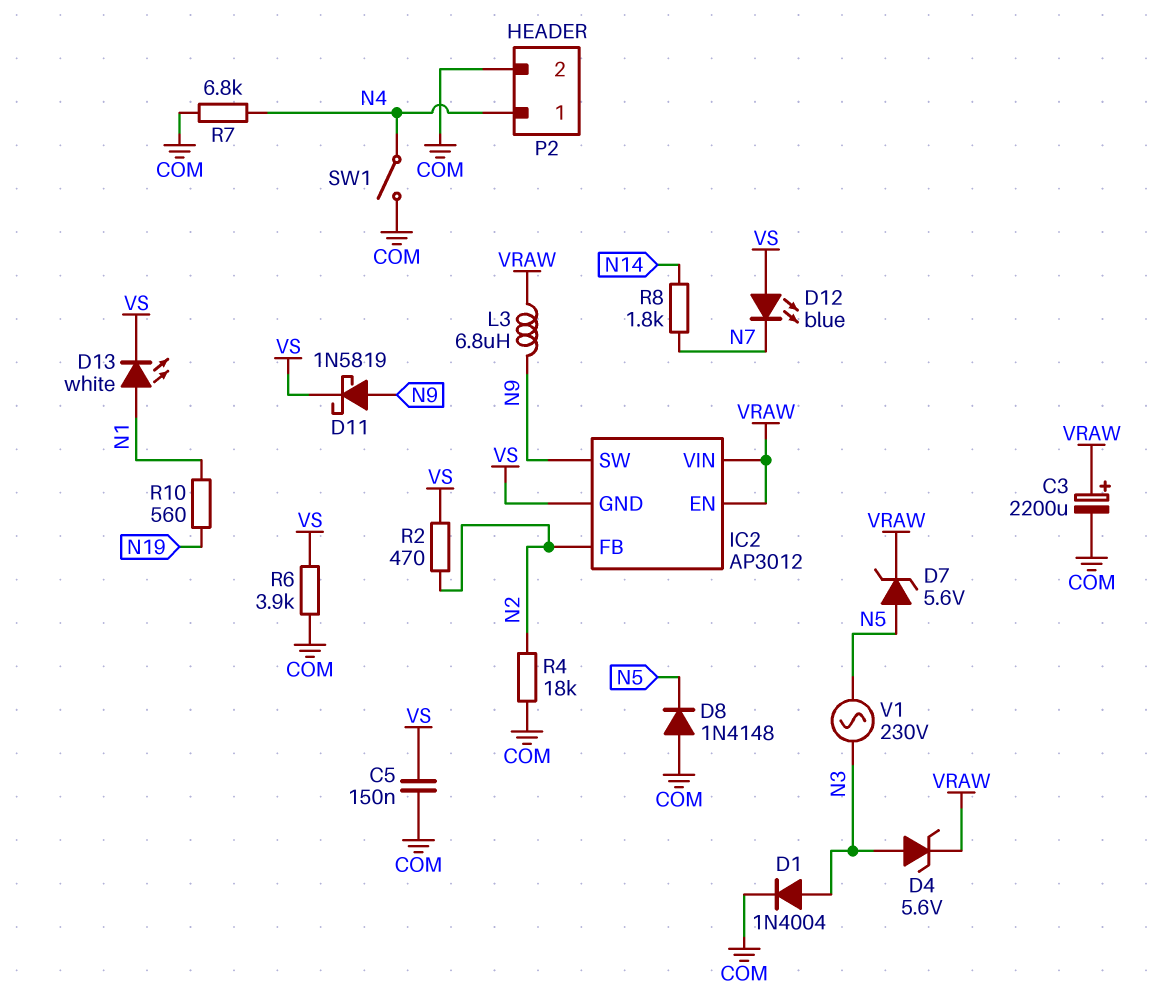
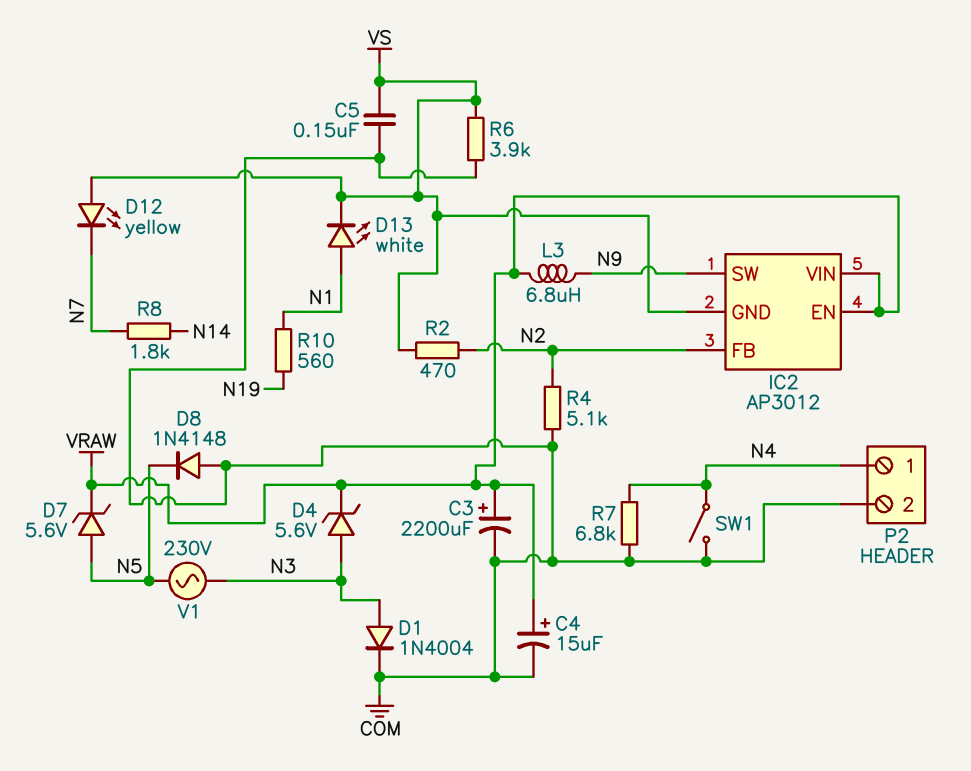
C4: none -> 15uF (plus VRAW, minus COM)
D11: schottky 1N5819 (A N9, K VS) -> none
D12: LED blue (A VS, K N7) -> LED yellow (A VS, K N7)
R4: 18k (COM, N2) -> 5.1k (COM, N2)

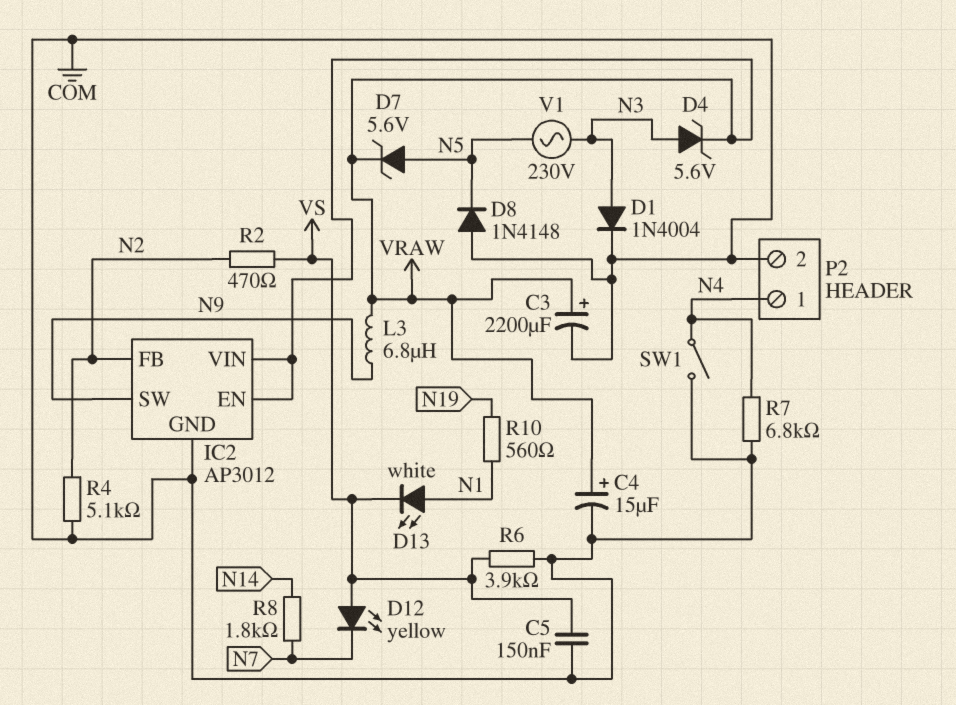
IC2 pin GND: VS -> COM

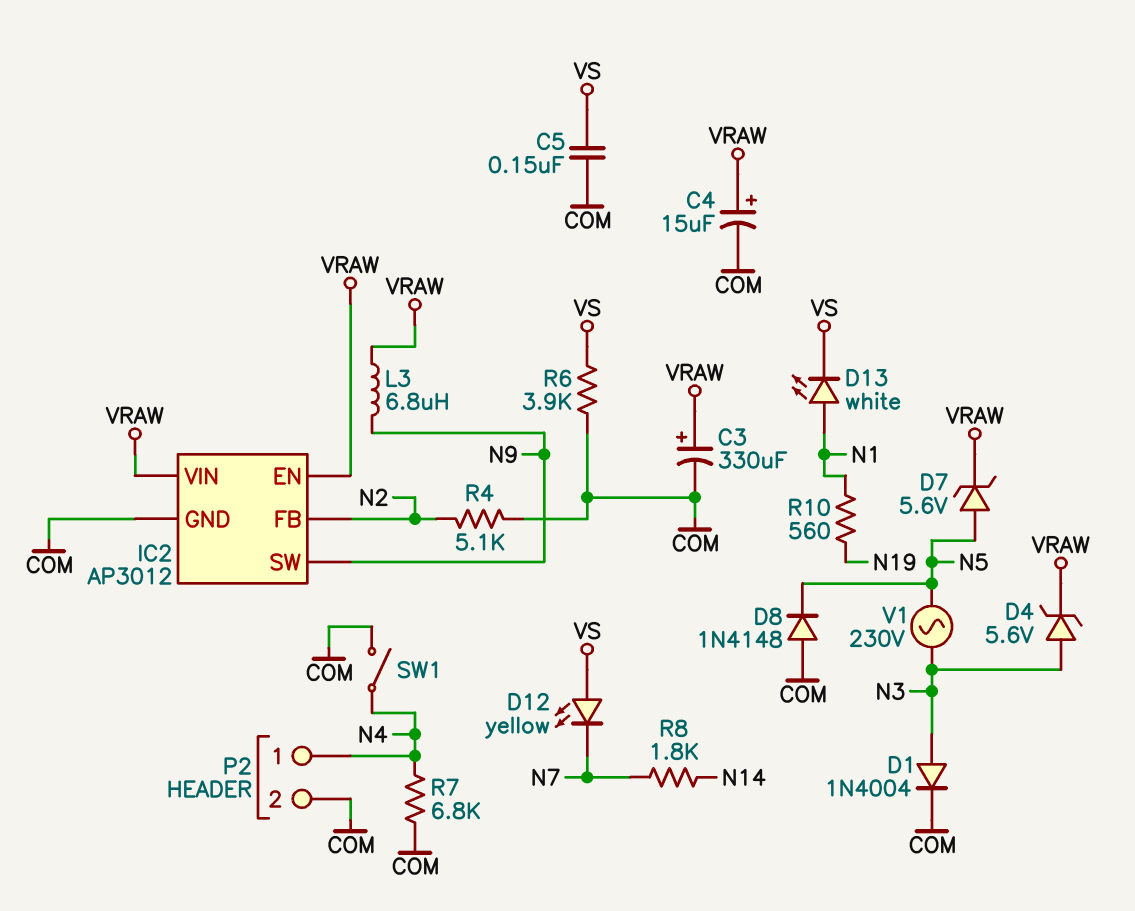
C3: 2200uF (plus VRAW, minus COM) -> 330uF (plus VRAW, minus COM)
R2: 470 (N2, VS) -> none

